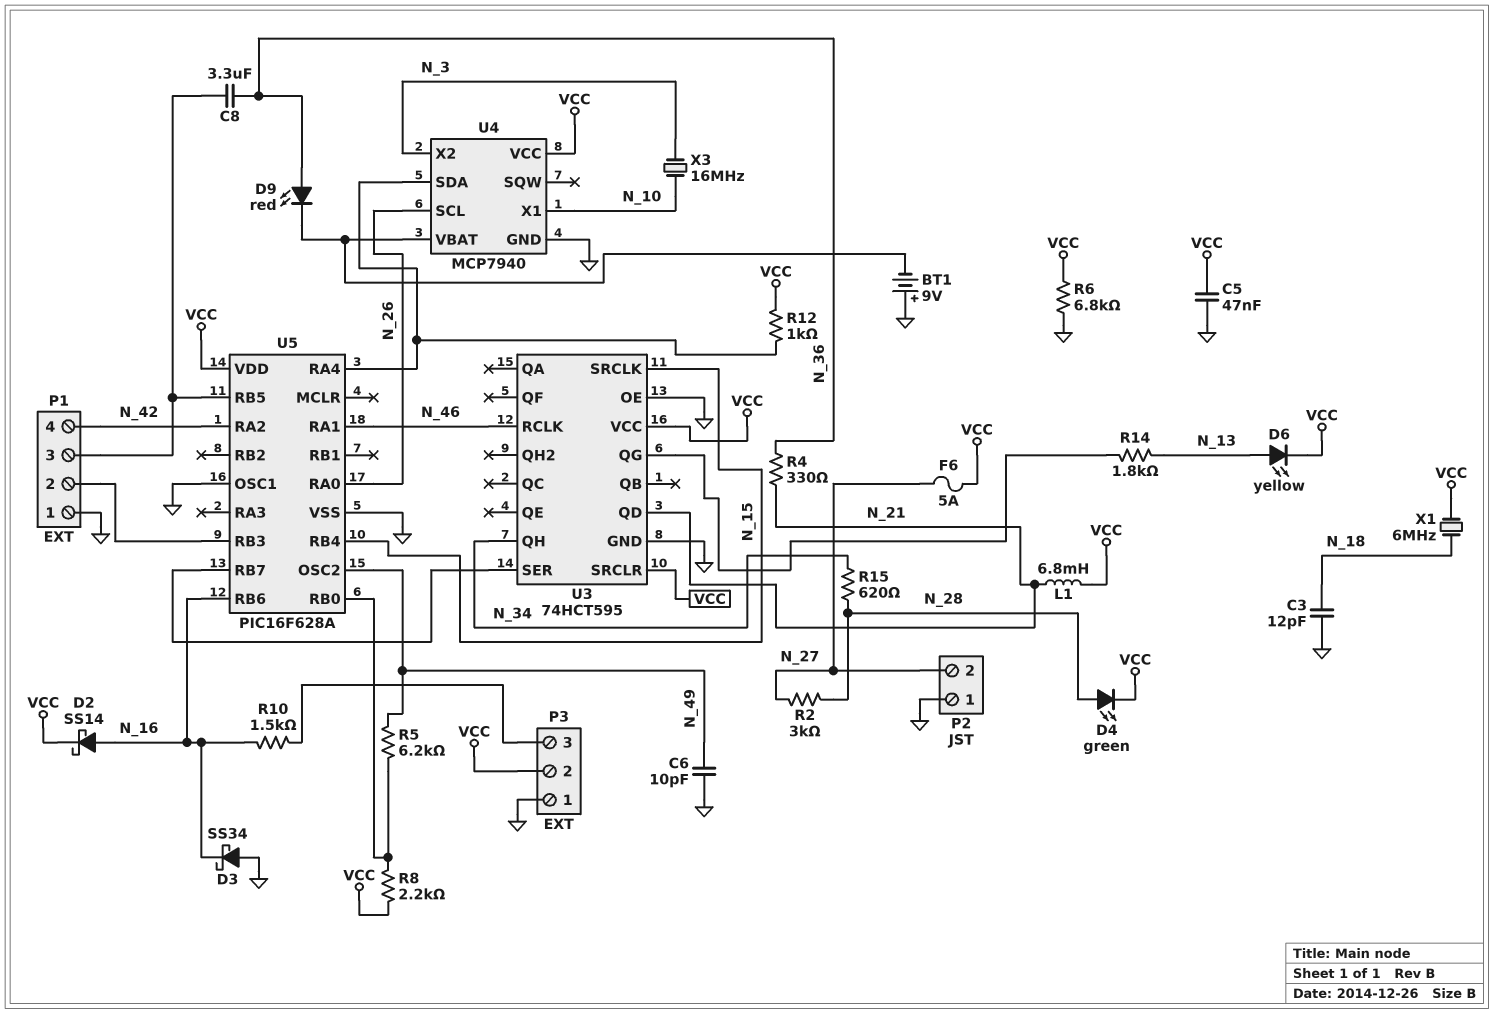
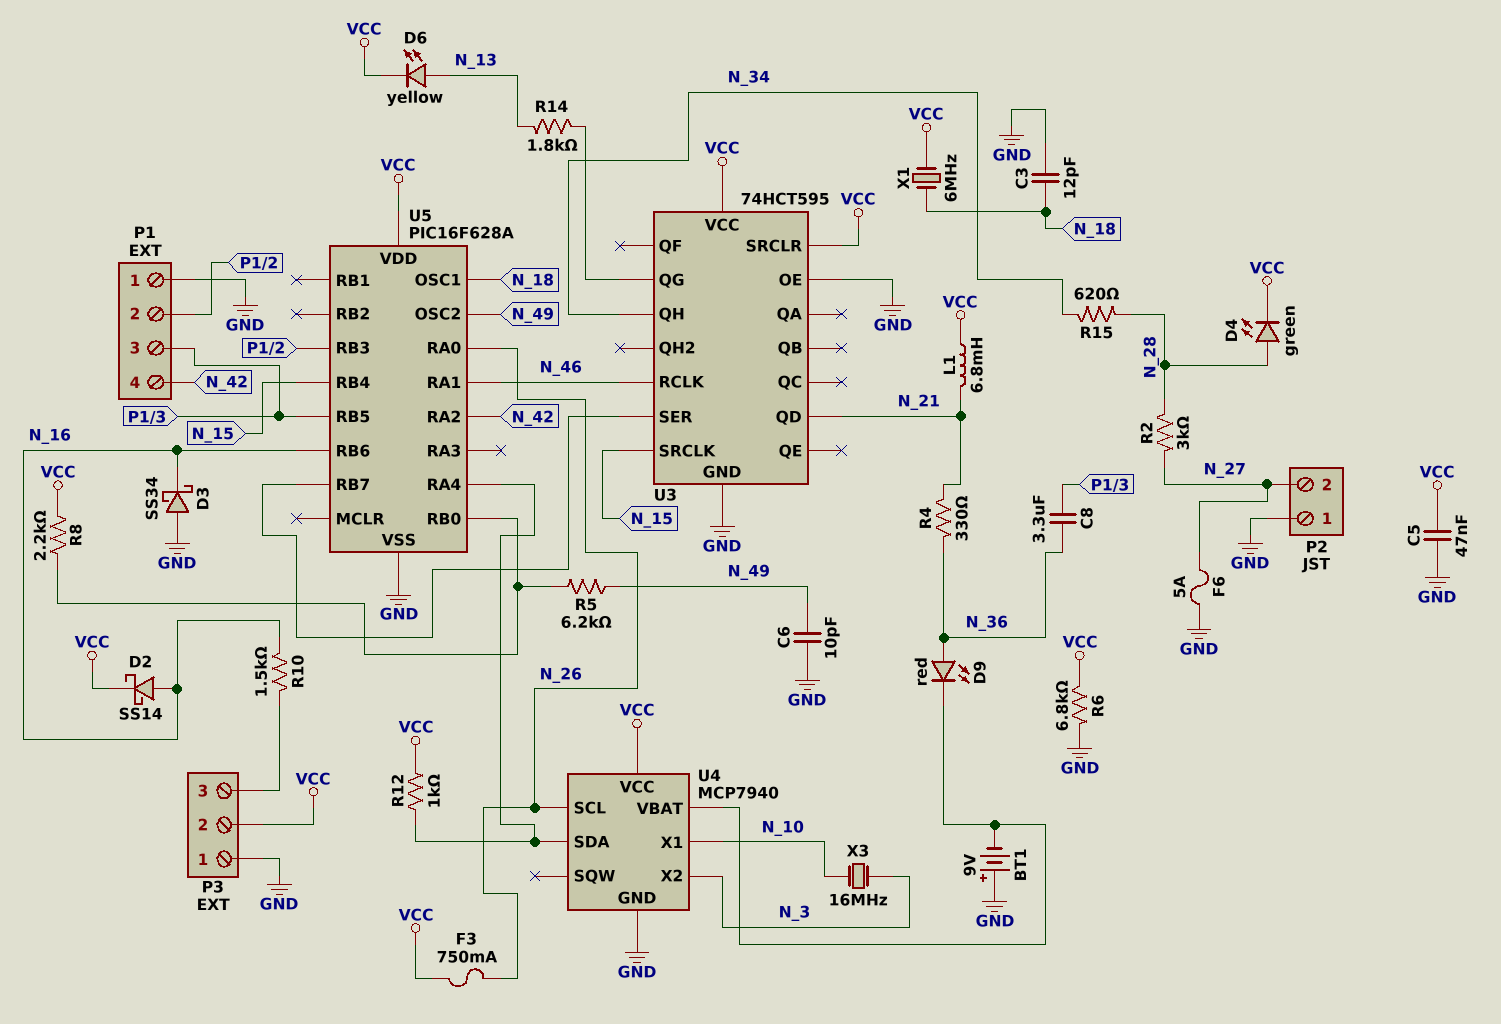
F3: none -> 750mA (N_26, VCC)
F6: 5A (N_27, VCC) -> 5A (GND, N_27)
U5 pin OSC1: GND -> N_18

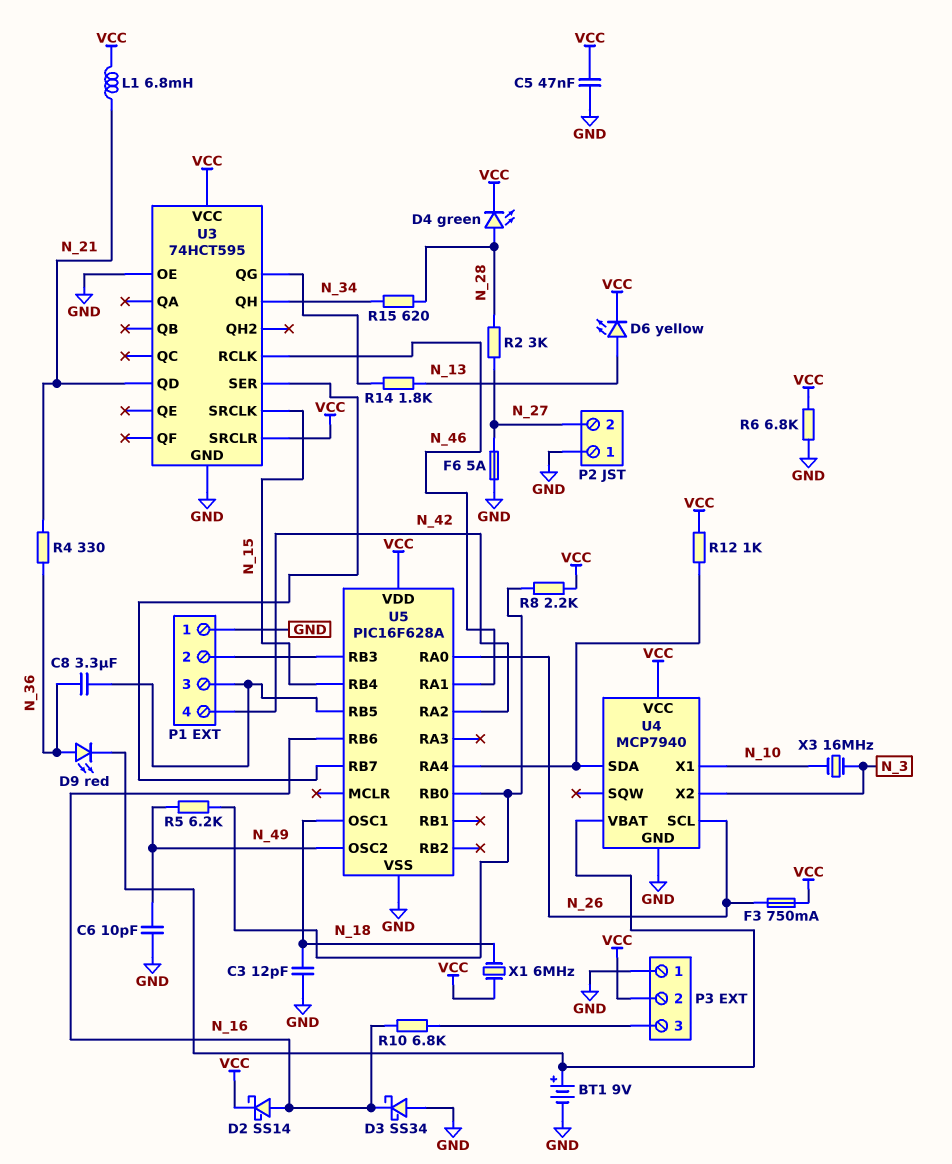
BT1: 9V (plus GND, minus U4/VBAT) -> 9V (plus U4/VBAT, minus GND)
R10: 1.5k (N_16, P3/3) -> 6.8k (N_16, P3/3)

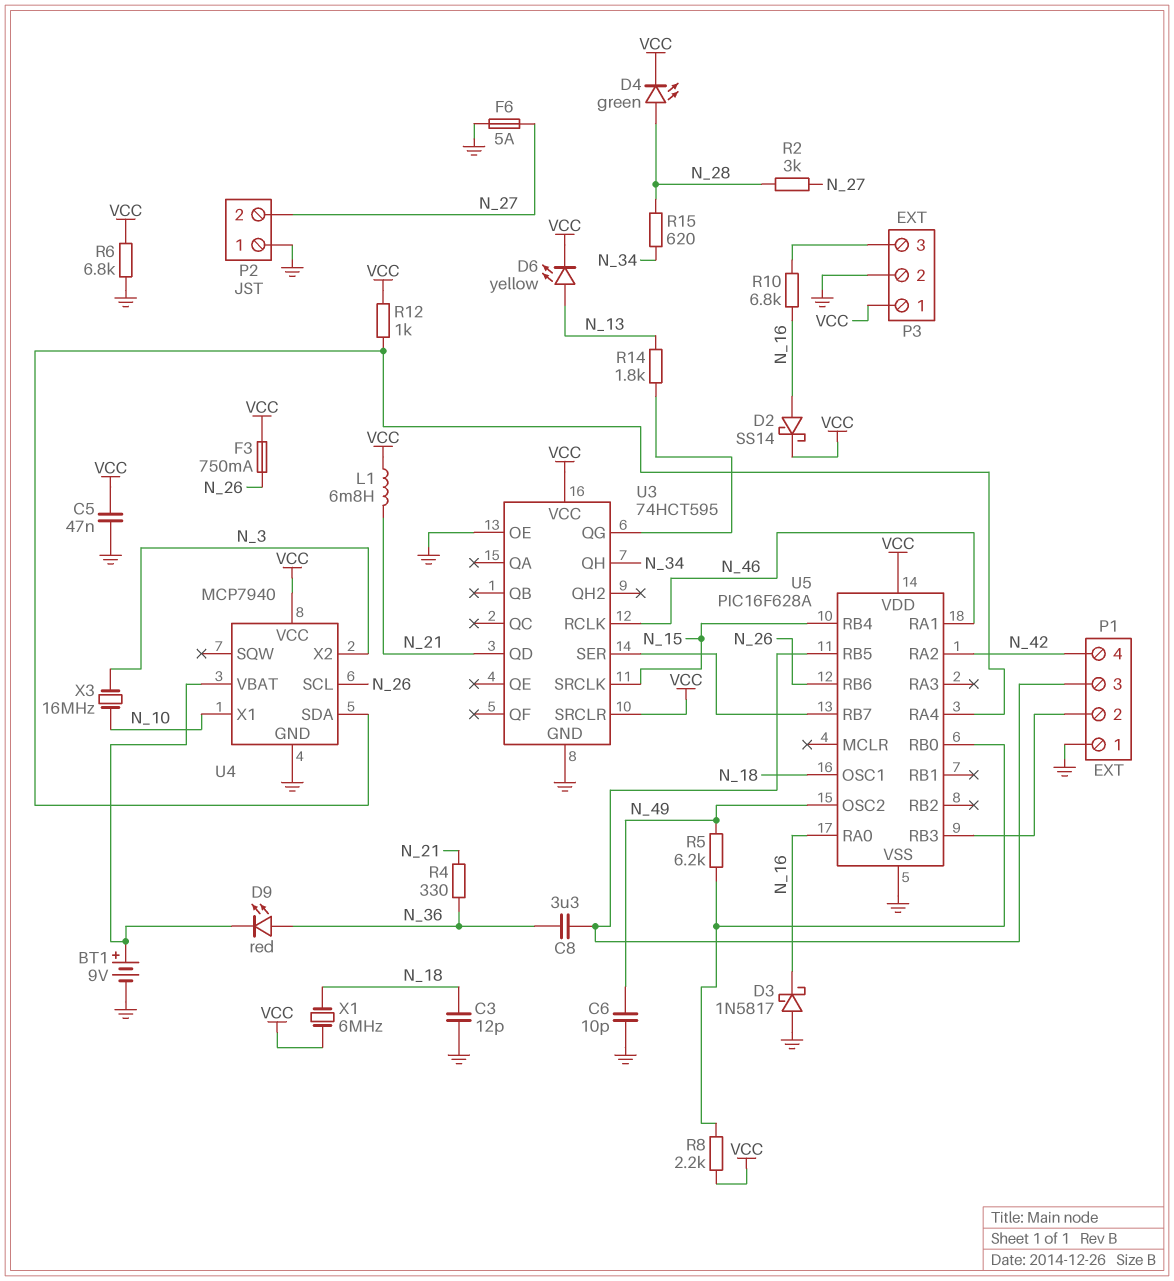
D3: schottky SS34 (A GND, K N_16) -> schottky 1N5817 (A GND, K N_16)
P3 pin 1: GND -> VCC
P3 pin 2: VCC -> GND
U5 pin RA0: N_26 -> N_16
U5 pin RB6: N_16 -> N_26

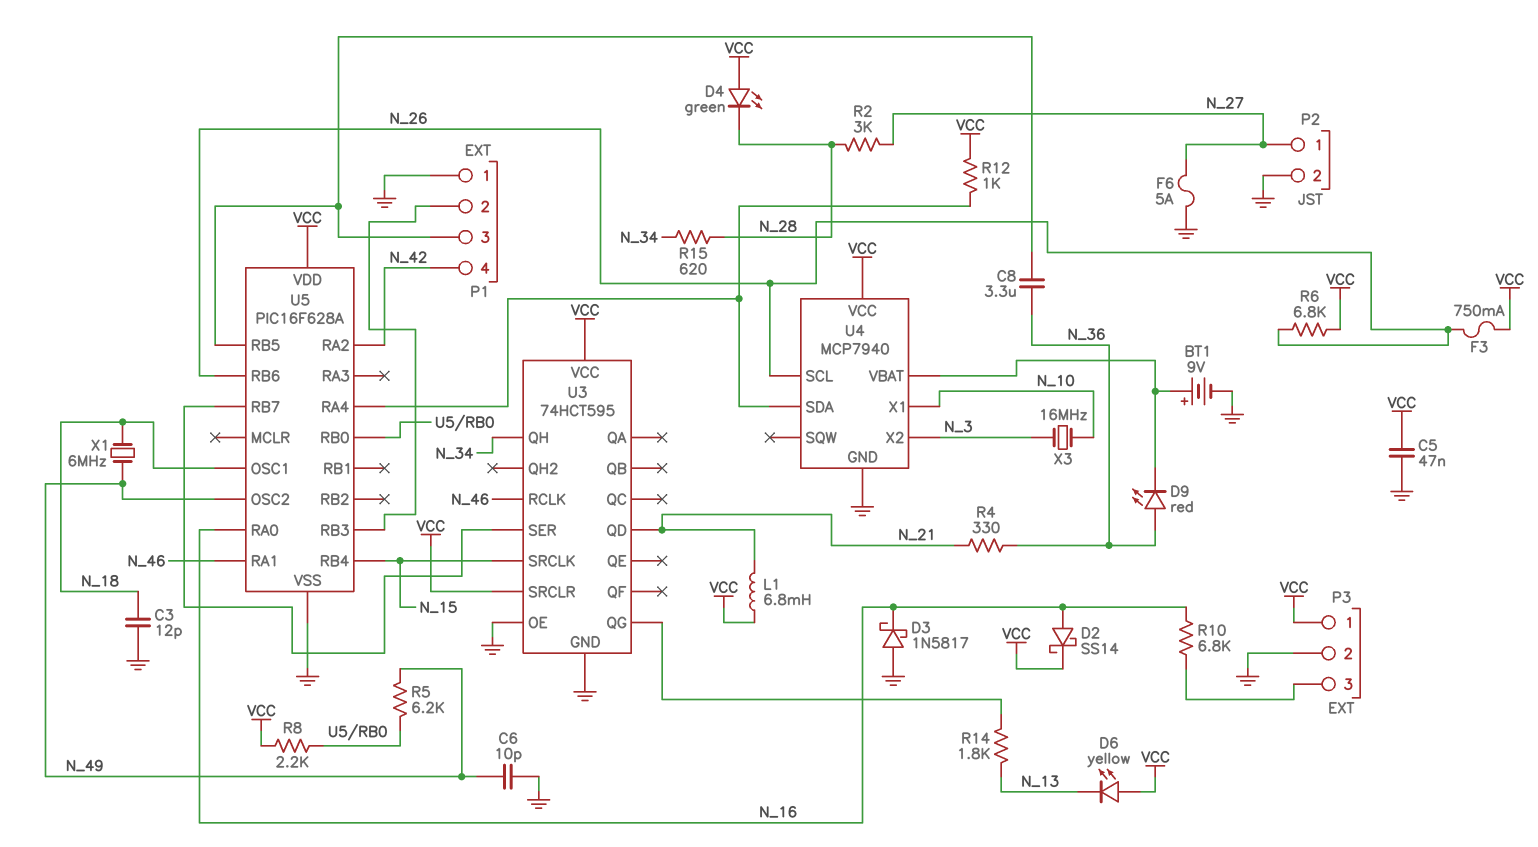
D4: LED green (A N_28, K VCC) -> LED green (A VCC, K N_28)
D6: LED yellow (A N_13, K VCC) -> LED yellow (A VCC, K N_13)
P2 pin 1: GND -> N_27
P2 pin 2: N_27 -> GND
R6: 6.8k (GND, VCC) -> 6.8k (N_26, VCC)
X1: 6MHz (N_18, VCC) -> 6MHz (N_18, N_49)

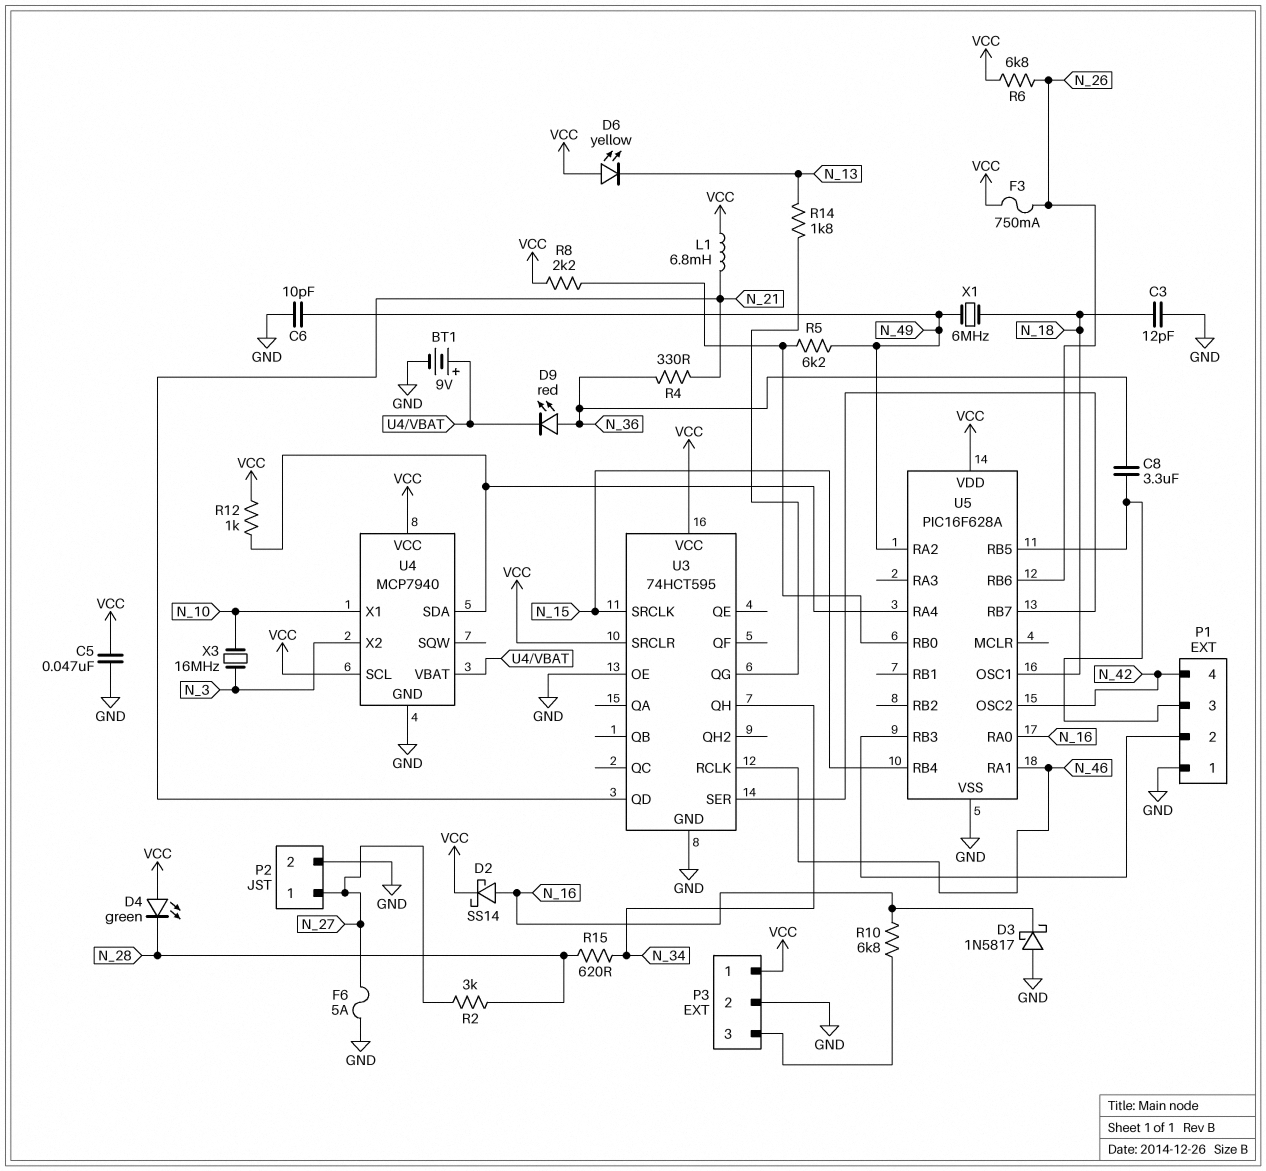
U4 pin SCL: N_26 -> VCC
U5 pin OSC2: N_49 -> N_42
U5 pin RA2: N_42 -> N_49

